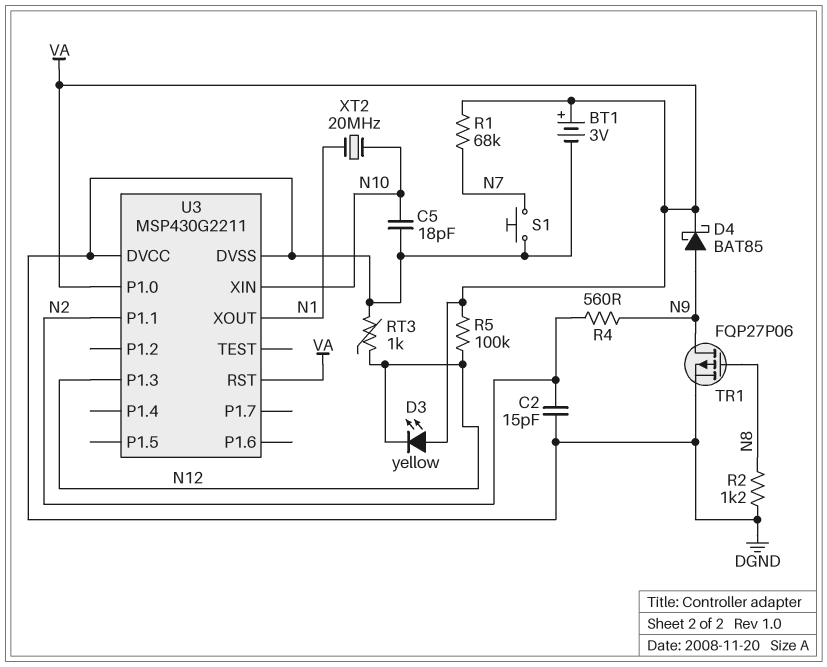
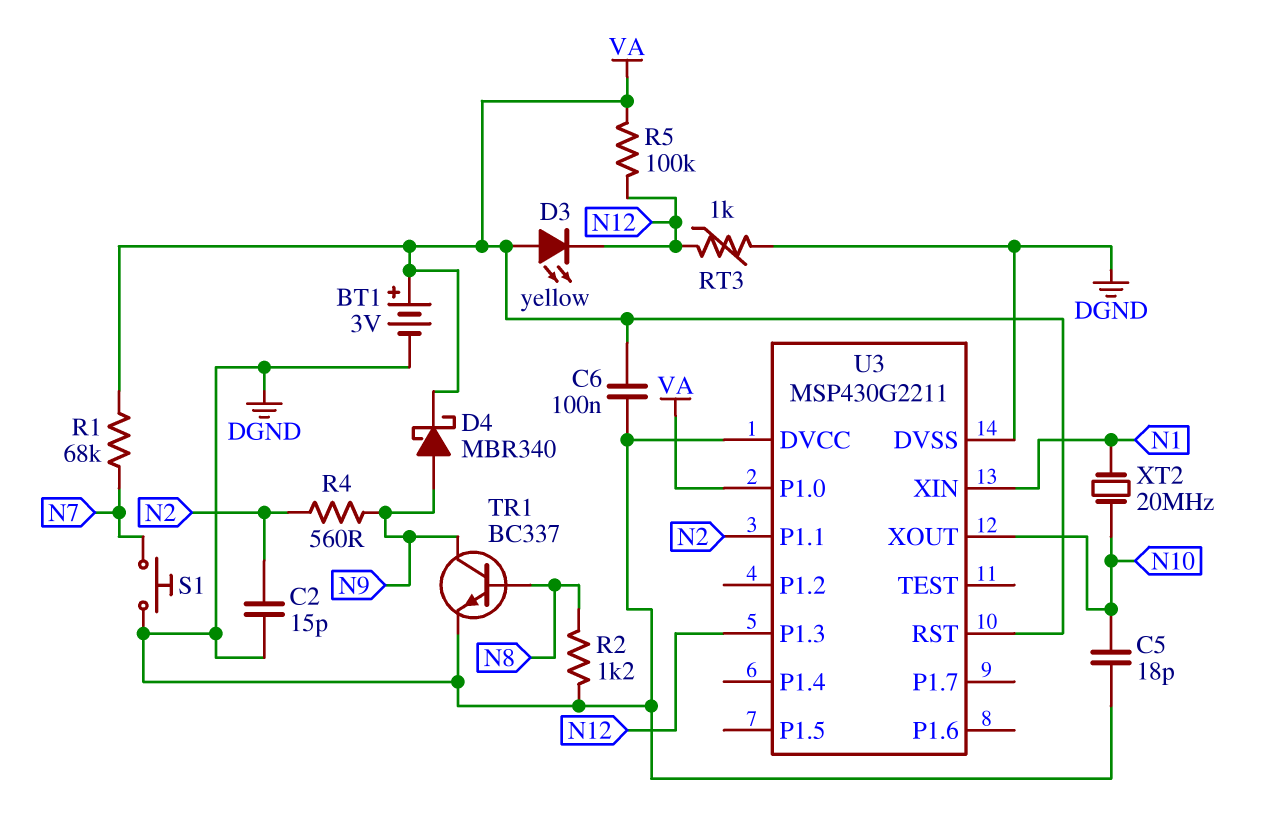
C6: none -> 100nF (DGND, VA)
D4: schottky BAT85 (A N9, K VA) -> schottky MBR340 (A N9, K VA)
TR1: PMOS FQP27P06 (G N8, D N9, S DGND) -> NPN BC337 (B N8, C N9, E DGND)
U3 pin XIN: N10 -> N1
U3 pin XOUT: N1 -> N10

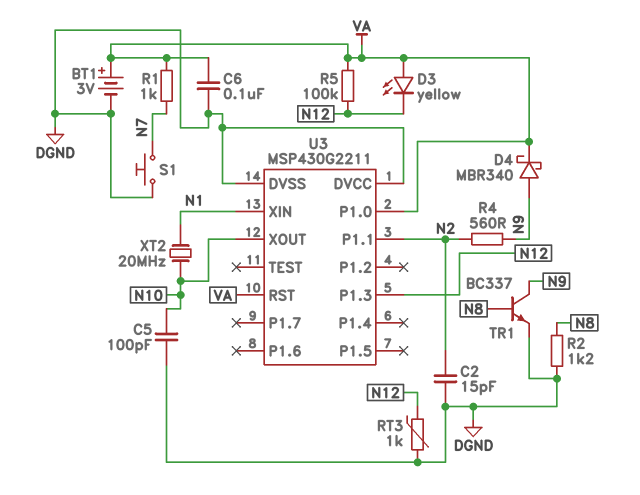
C5: 18pF (DGND, N10) -> 100pF (DGND, N10)
R1: 68k (N7, VA) -> 1k (N7, VA)

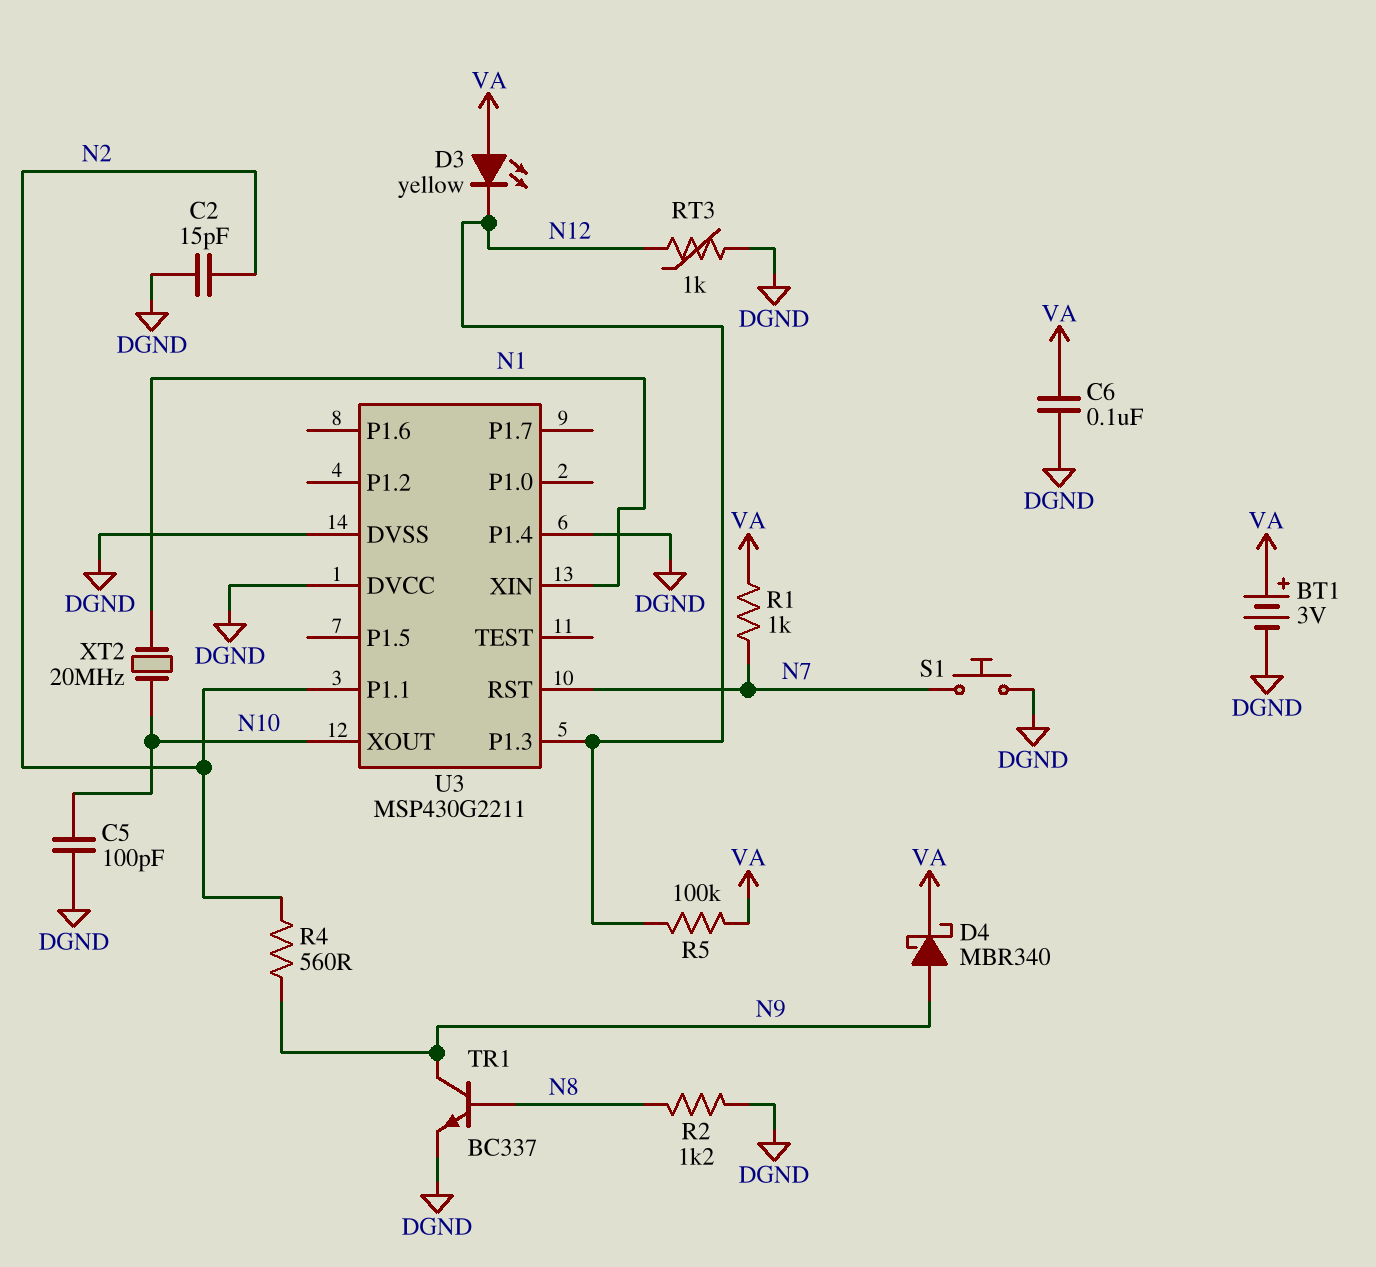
U3 pin P1.0: VA -> none
U3 pin P1.4: none -> DGND
U3 pin RST: VA -> N7

